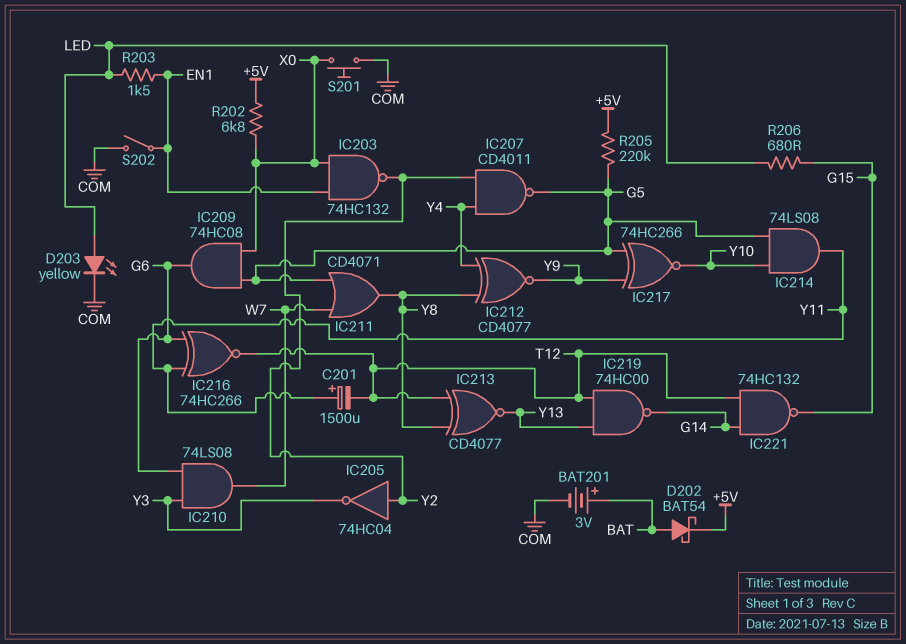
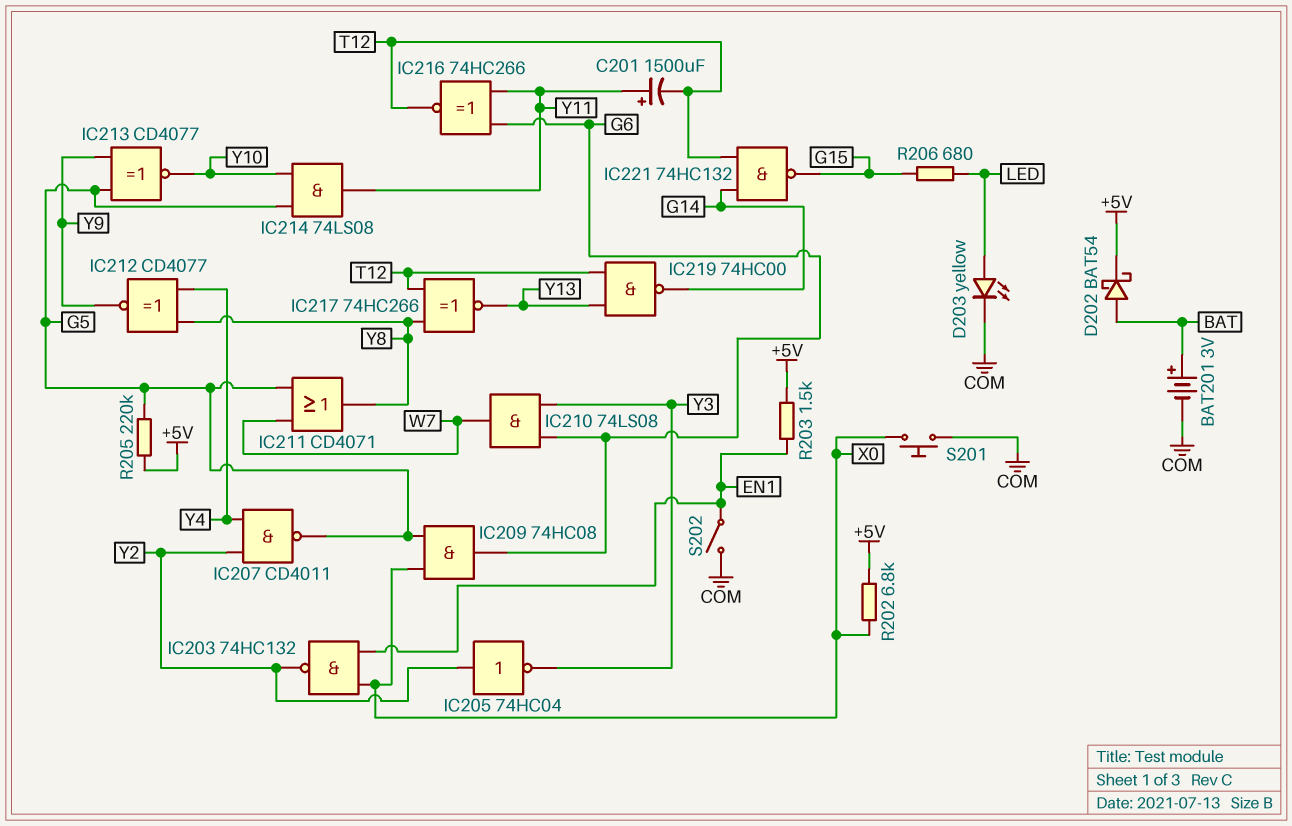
IC213: XNOR CD4077 (in T12, in Y8, out Y13) -> XNOR CD4077 (in G5, in Y9, out Y10)
IC217: XNOR 74HC266 (in G5, in Y9, out Y10) -> XNOR 74HC266 (in T12, in Y8, out Y13)
R203: 1.5k (EN1, LED) -> 1.5k (+5V, EN1)

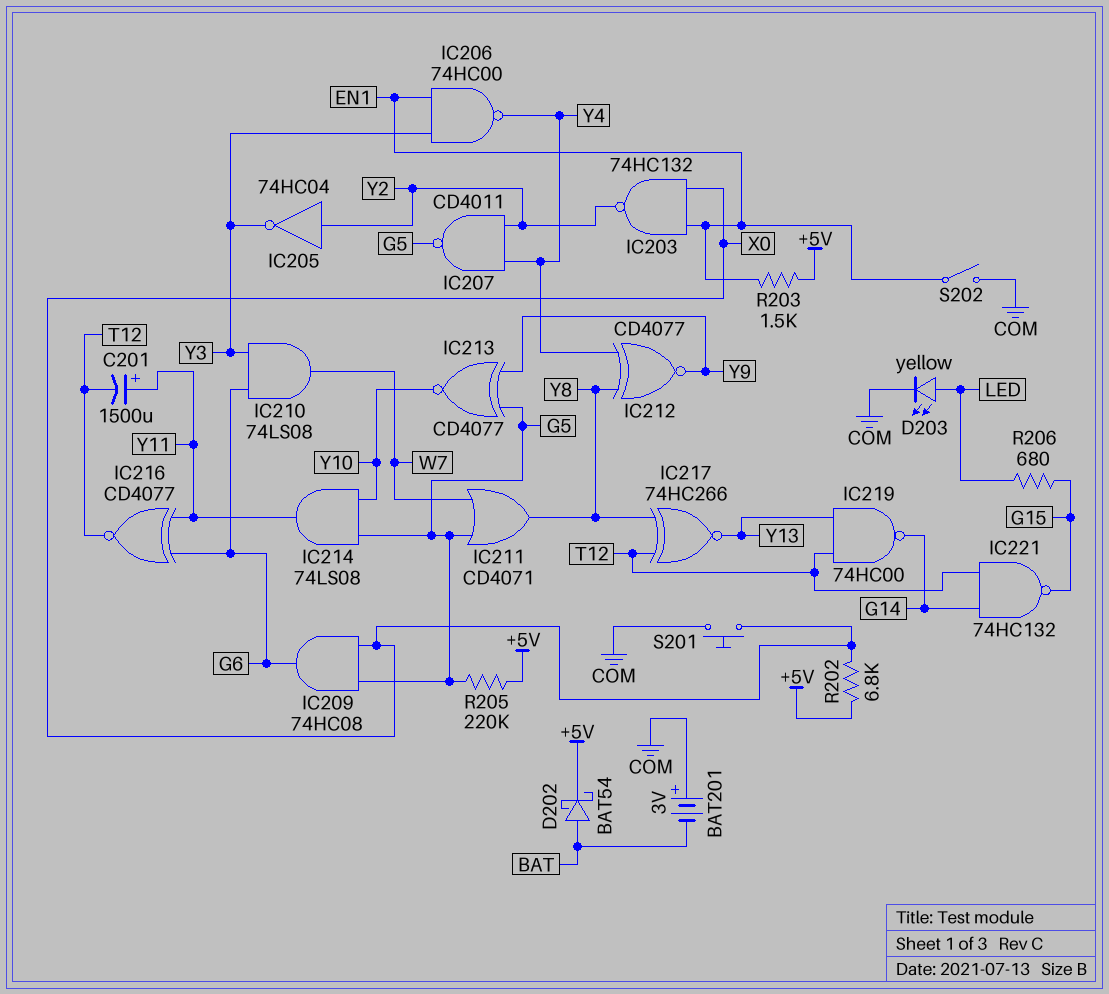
BAT201: 3V (plus BAT, minus COM) -> 3V (plus COM, minus BAT)
IC206: none -> NAND 74HC00 (in EN1, in Y3, out Y4)
IC216: XNOR 74HC266 (in G6, in Y11, out T12) -> XNOR CD4077 (in G6, in Y11, out T12)

